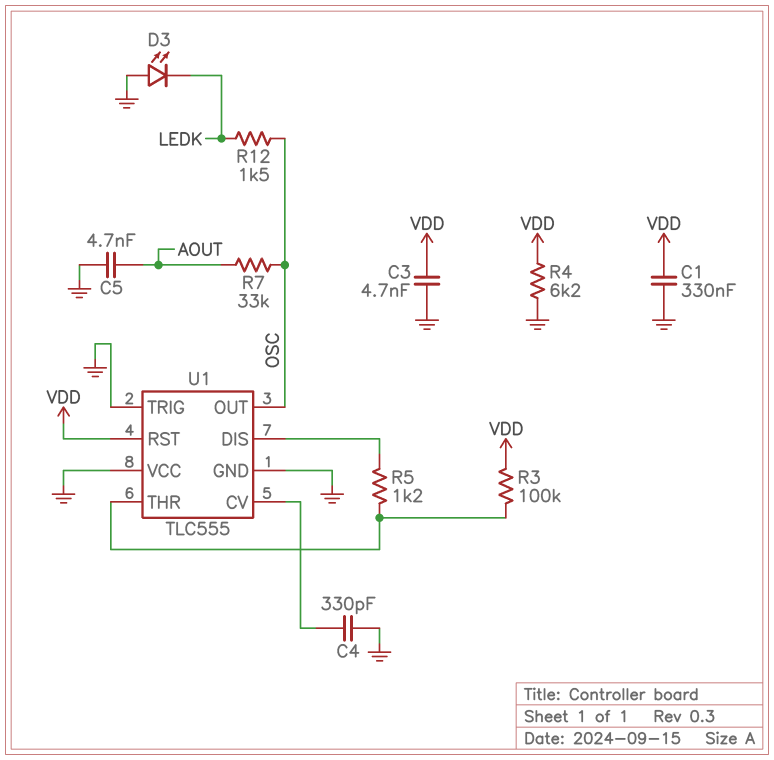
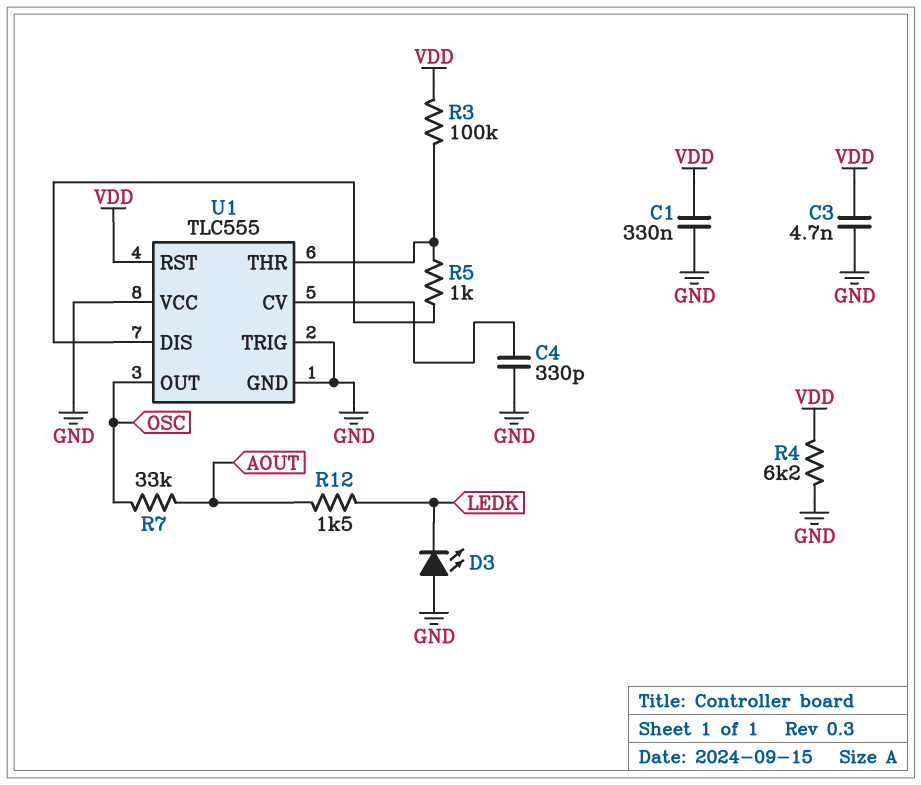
C5: 4.7nF (AOUT, GND) -> none
R5: 1.2k (U1/DIS, U1/THR) -> 1k (U1/DIS, U1/THR)
R12: 1.5k (LEDK, OSC) -> 1.5k (AOUT, LEDK)

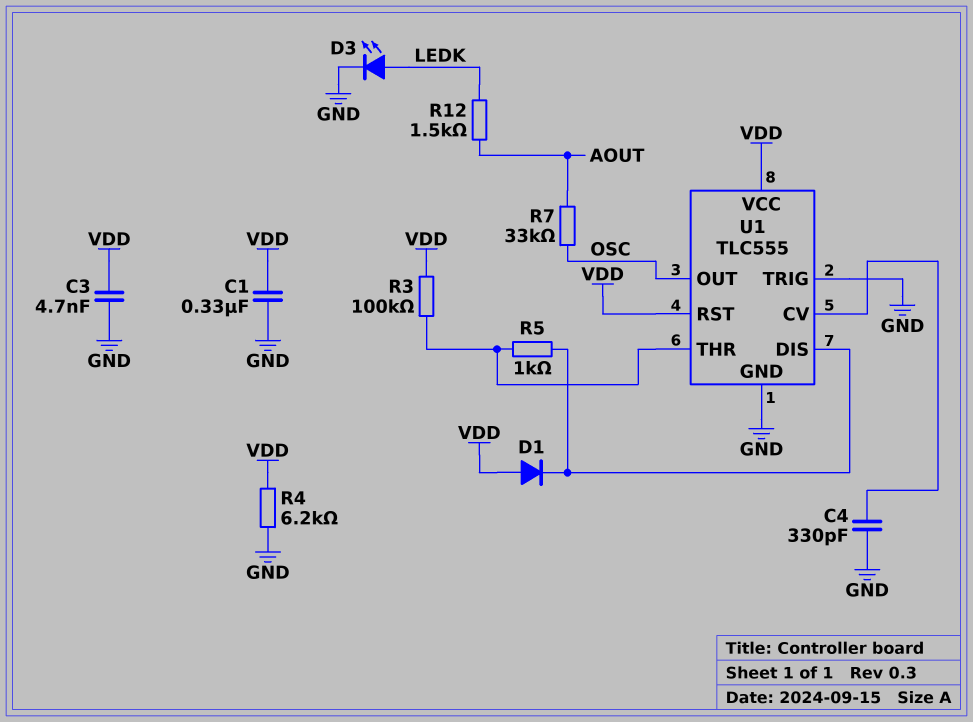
D1: none -> diode (A VDD, K U1/DIS)
D3: LED (A GND, K LEDK) -> LED (A LEDK, K GND)
U1 pin VCC: GND -> VDD

